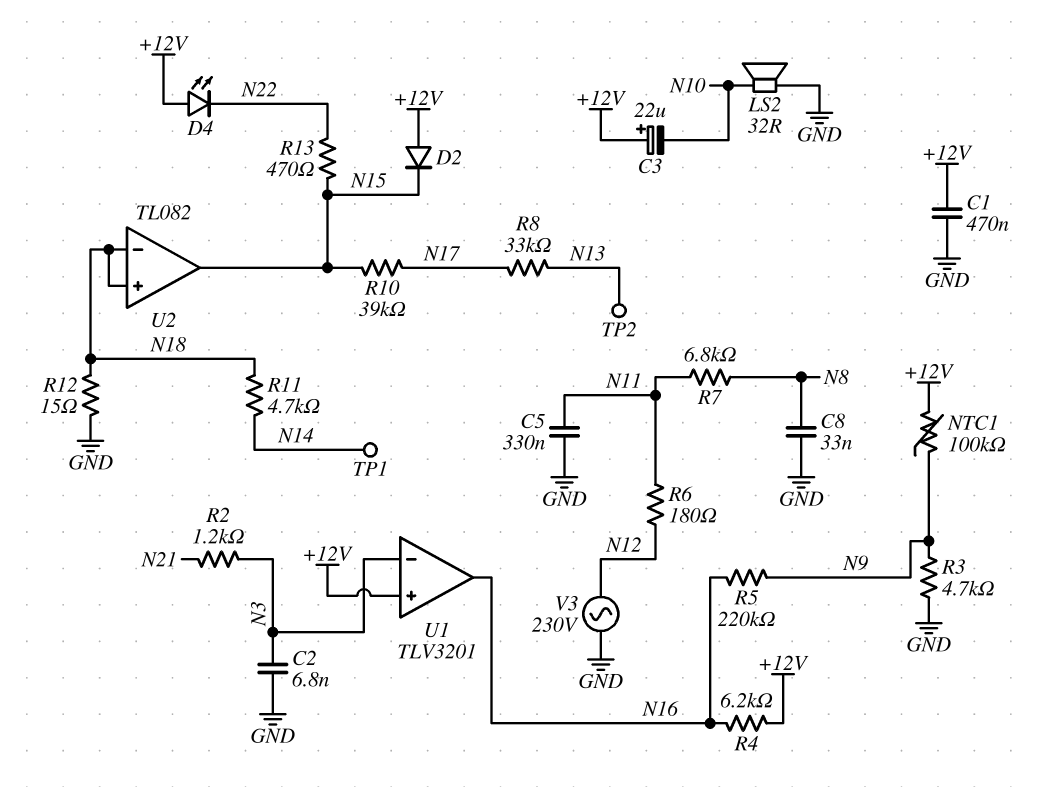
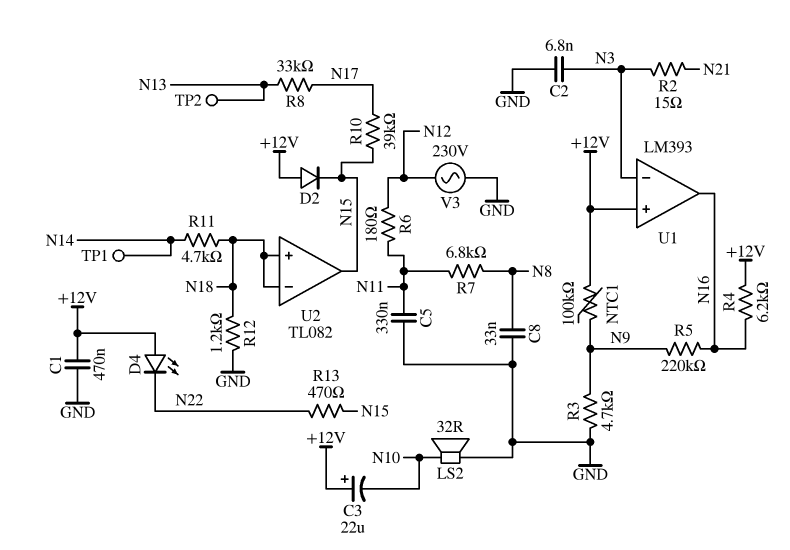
R2: 1.2k (N3, N21) -> 15 (N3, N21)
R12: 15 (GND, N18) -> 1.2k (GND, N18)
U1: TLV3201 -> LM393

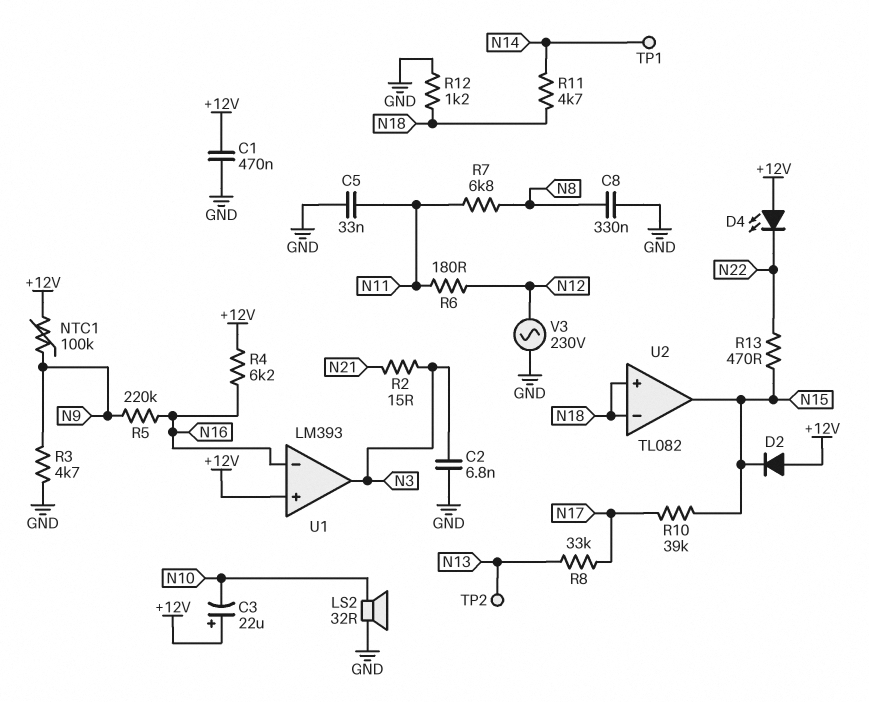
C5: 330nF (GND, N11) -> 33nF (GND, N11)
C8: 33nF (GND, N8) -> 330nF (GND, N8)
U1 pin in-: N3 -> N16
U1 pin out: N16 -> N3

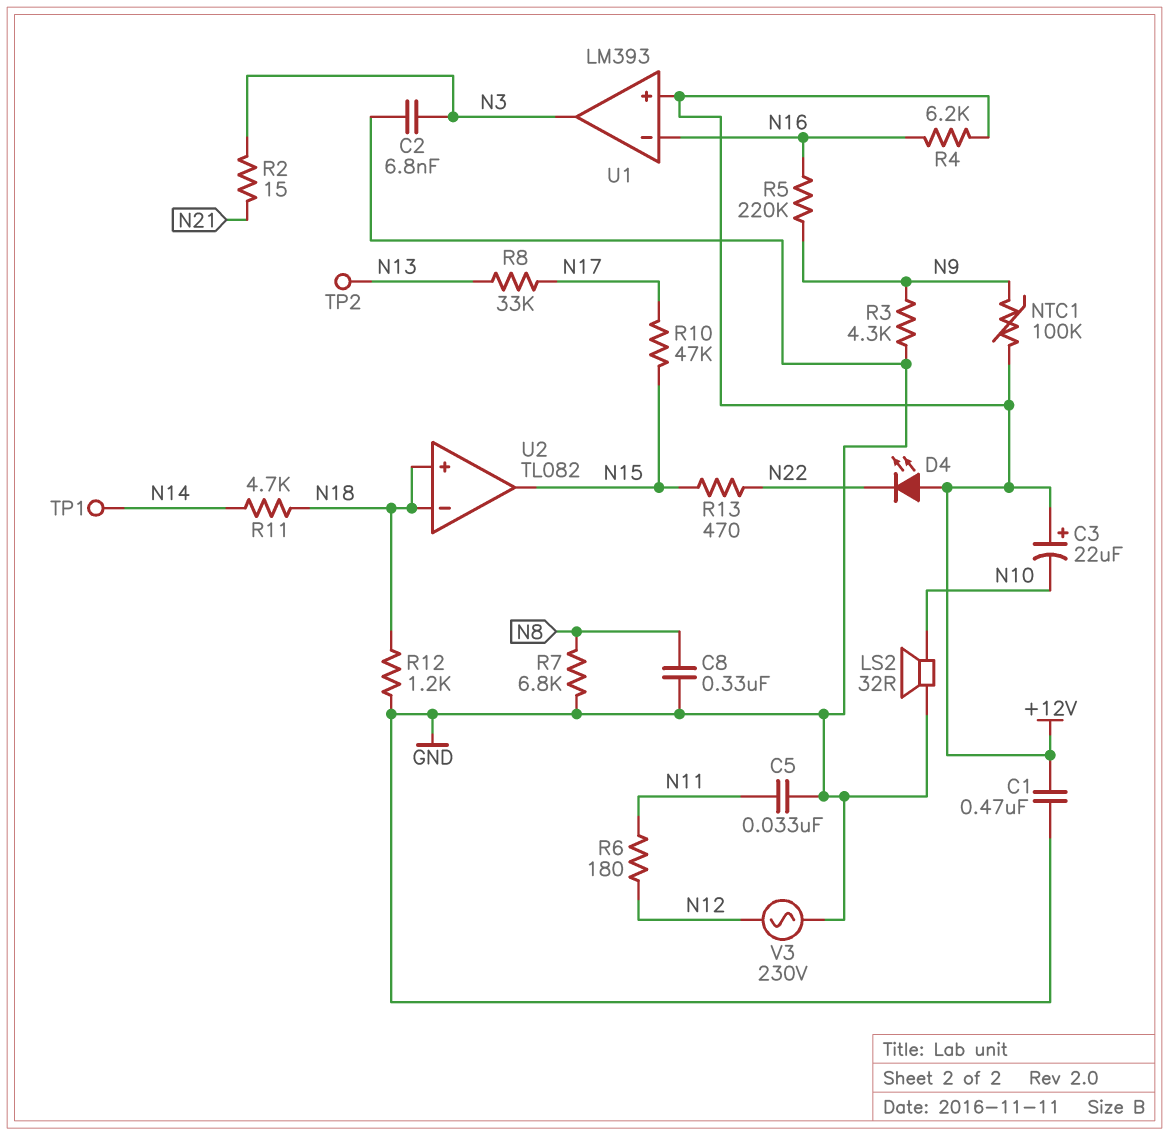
D2: diode (A +12V, K N15) -> none
R3: 4.7k (GND, N9) -> 4.3k (GND, N9)
R7: 6.8k (N8, N11) -> 6.8k (GND, N8)
R10: 39k (N15, N17) -> 47k (N15, N17)

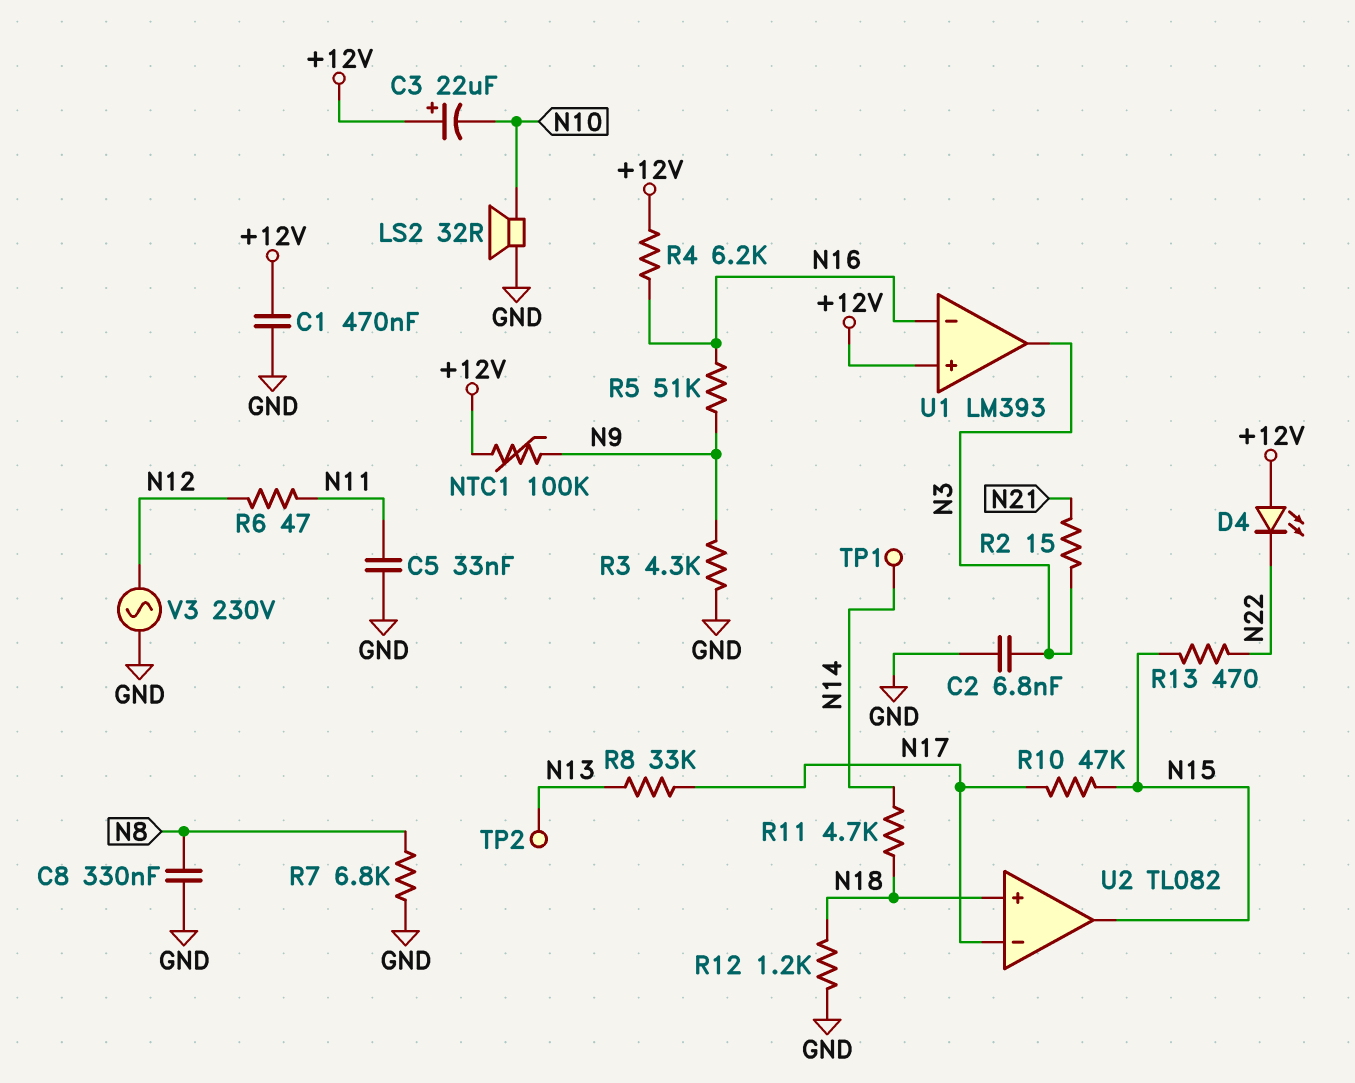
R5: 220k (N9, N16) -> 51k (N9, N16)
R6: 180 (N11, N12) -> 47 (N11, N12)
U2 pin in-: N18 -> N17

